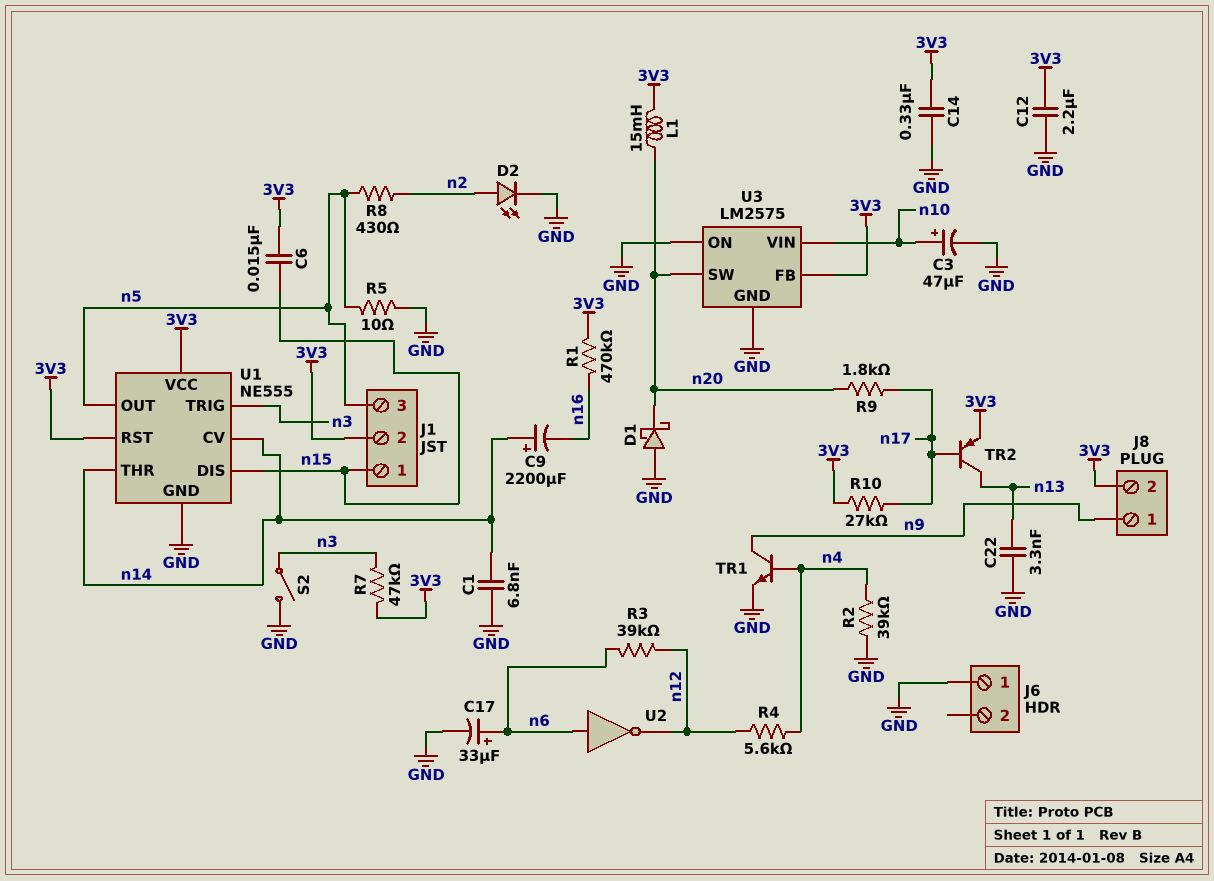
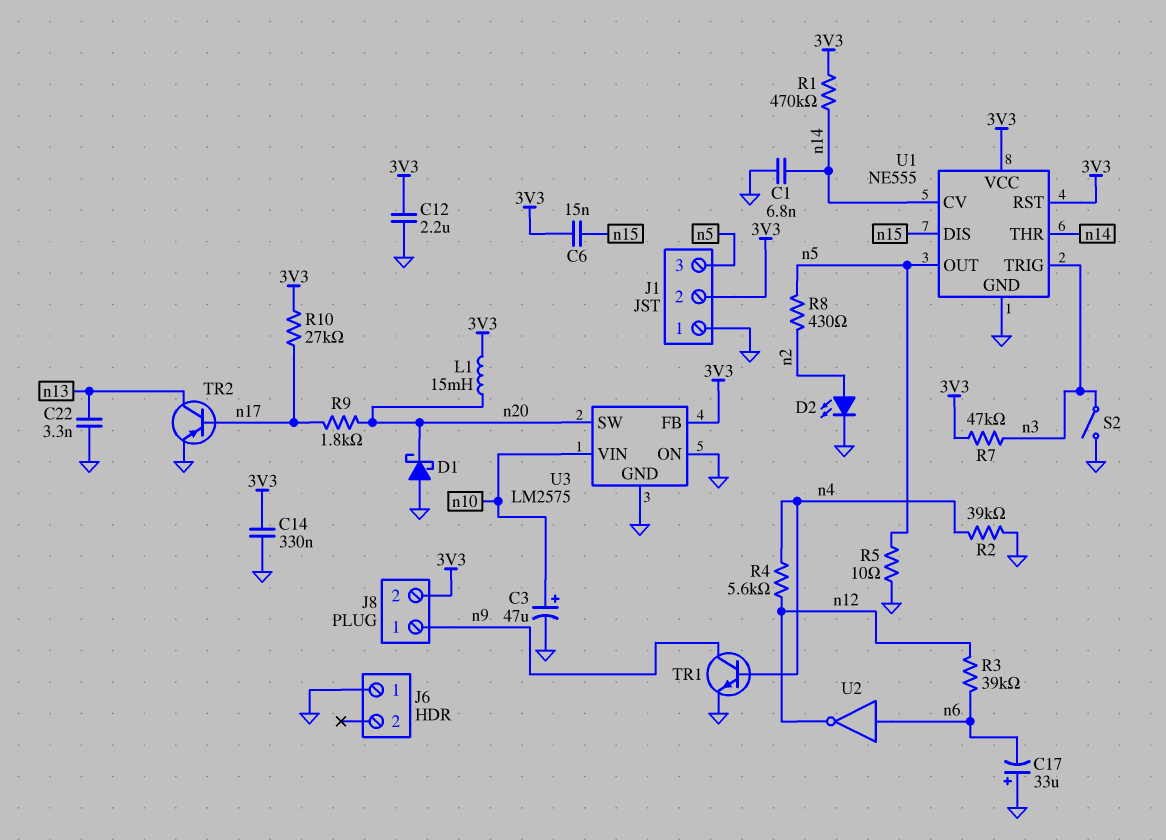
C9: 2200uF (plus n14, minus n16) -> none
C17: 33uF (plus n6, minus GND) -> 33uF (plus GND, minus n6)
J1 pin 1: n15 -> GND
R1: 470k (3V3, n16) -> 470k (3V3, n14)
TR2: PNP (B n17, C n13, E 3V3) -> PNP (B n17, C n13, E GND)

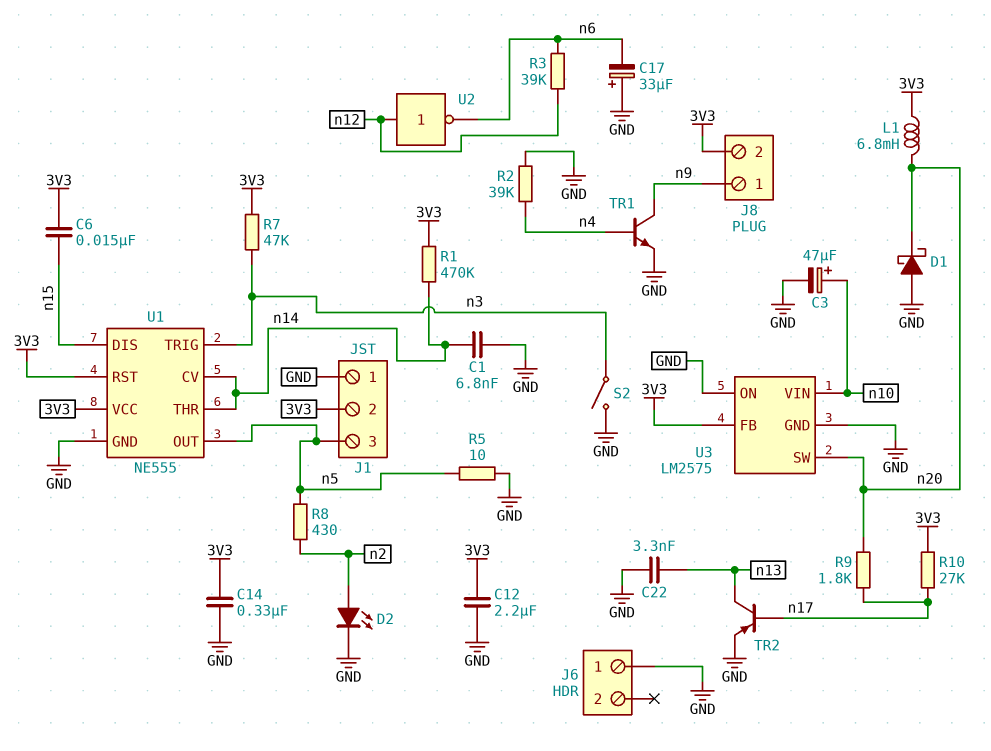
L1: 15mH (3V3, n20) -> 6.8mH (3V3, n20)
R4: 5.6k (n4, n12) -> none
U2: NOT (in n6, out n12) -> NOT (in n12, out n6)

